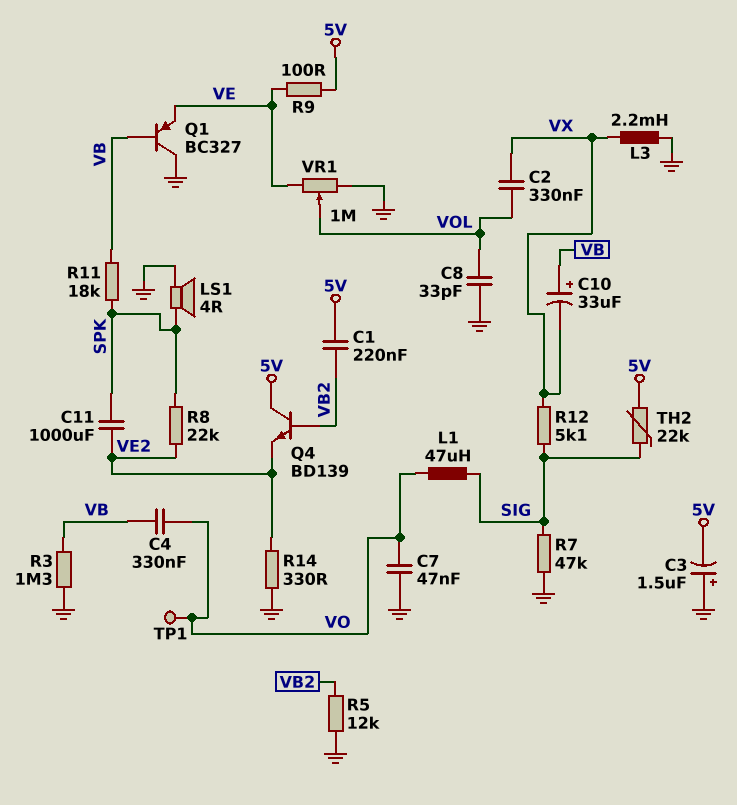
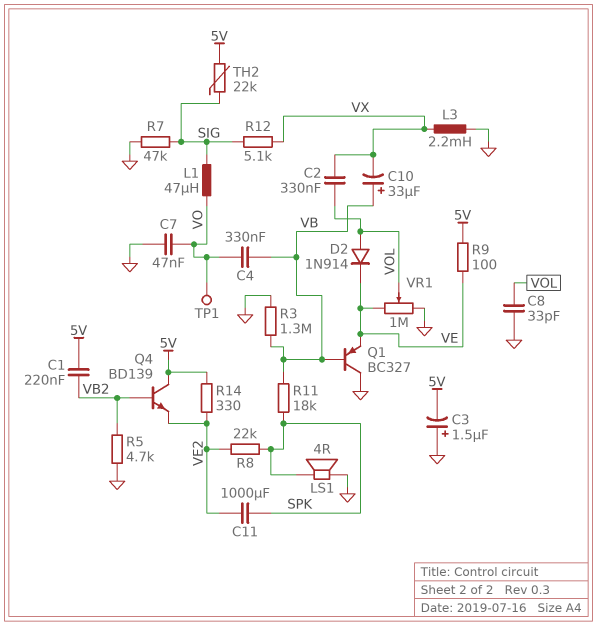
D2: none -> diode 1N914 (A VOL, K VE)
R5: 12k (GND, VB2) -> 4.7k (GND, VB2)
R14: 330 (GND, VE2) -> 330 (5V, VE2)

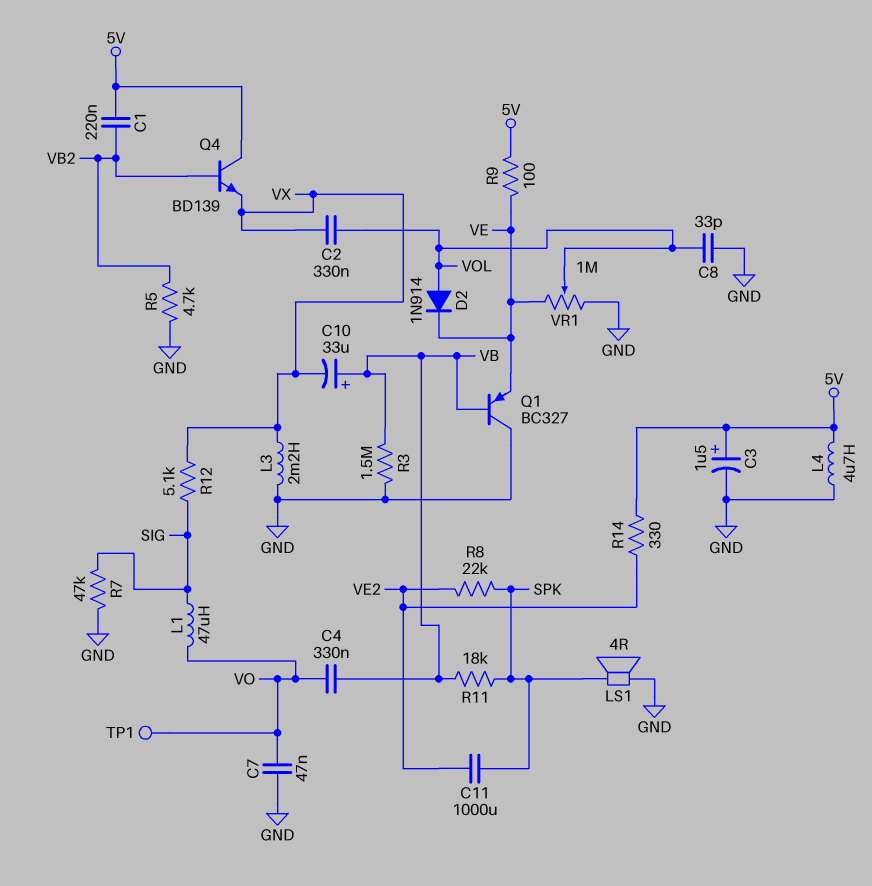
C3: 1.5uF (plus GND, minus 5V) -> 1.5uF (plus 5V, minus GND)
L4: none -> 4.7uH (5V, GND)
Q4: NPN BD139 (B VB2, C 5V, E VE2) -> NPN BD139 (B VB2, C 5V, E VX)
R3: 1.3M (GND, VB) -> 1.5M (GND, VB)
TH2: 22k (5V, SIG) -> none

